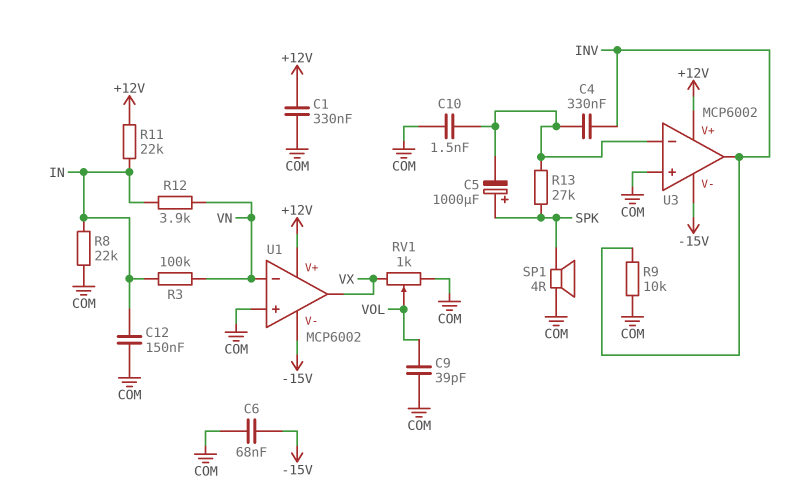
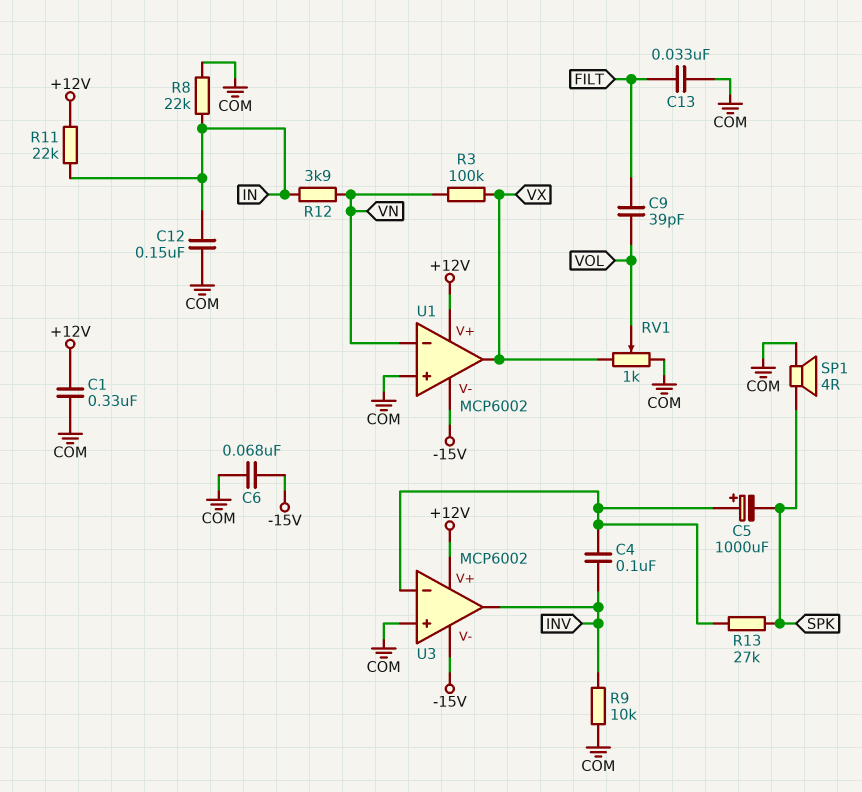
C4: 330nF (INV, U3/in-) -> 100nF (INV, U3/in-)
C5: 1000uF (plus SPK, minus U3/in-) -> 1000uF (plus U3/in-, minus SPK)
C9: 39pF (COM, VOL) -> 39pF (FILT, VOL)
C10: 1.5nF (COM, U3/in-) -> none
C13: none -> 33nF (COM, FILT)
R3: 100k (IN, VN) -> 100k (VN, VX)

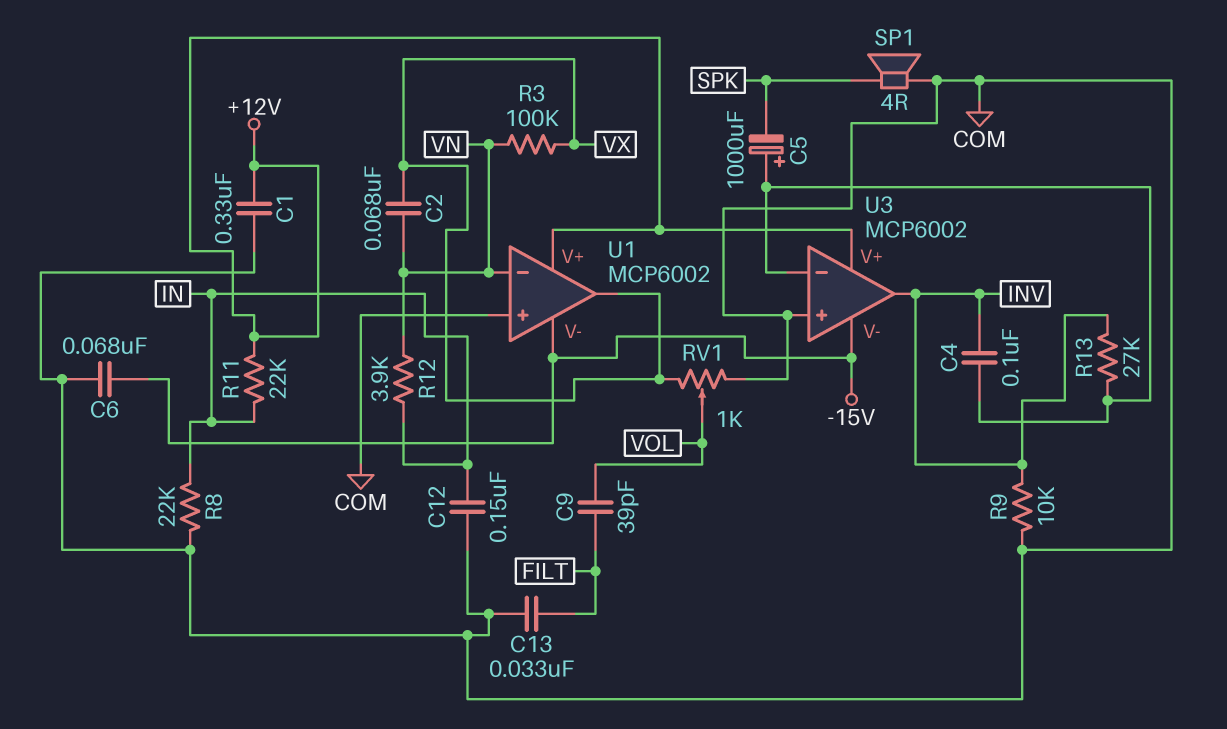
C2: none -> 68nF (VN, VX)
R13: 27k (SPK, U3/in-) -> 27k (INV, U3/in-)

